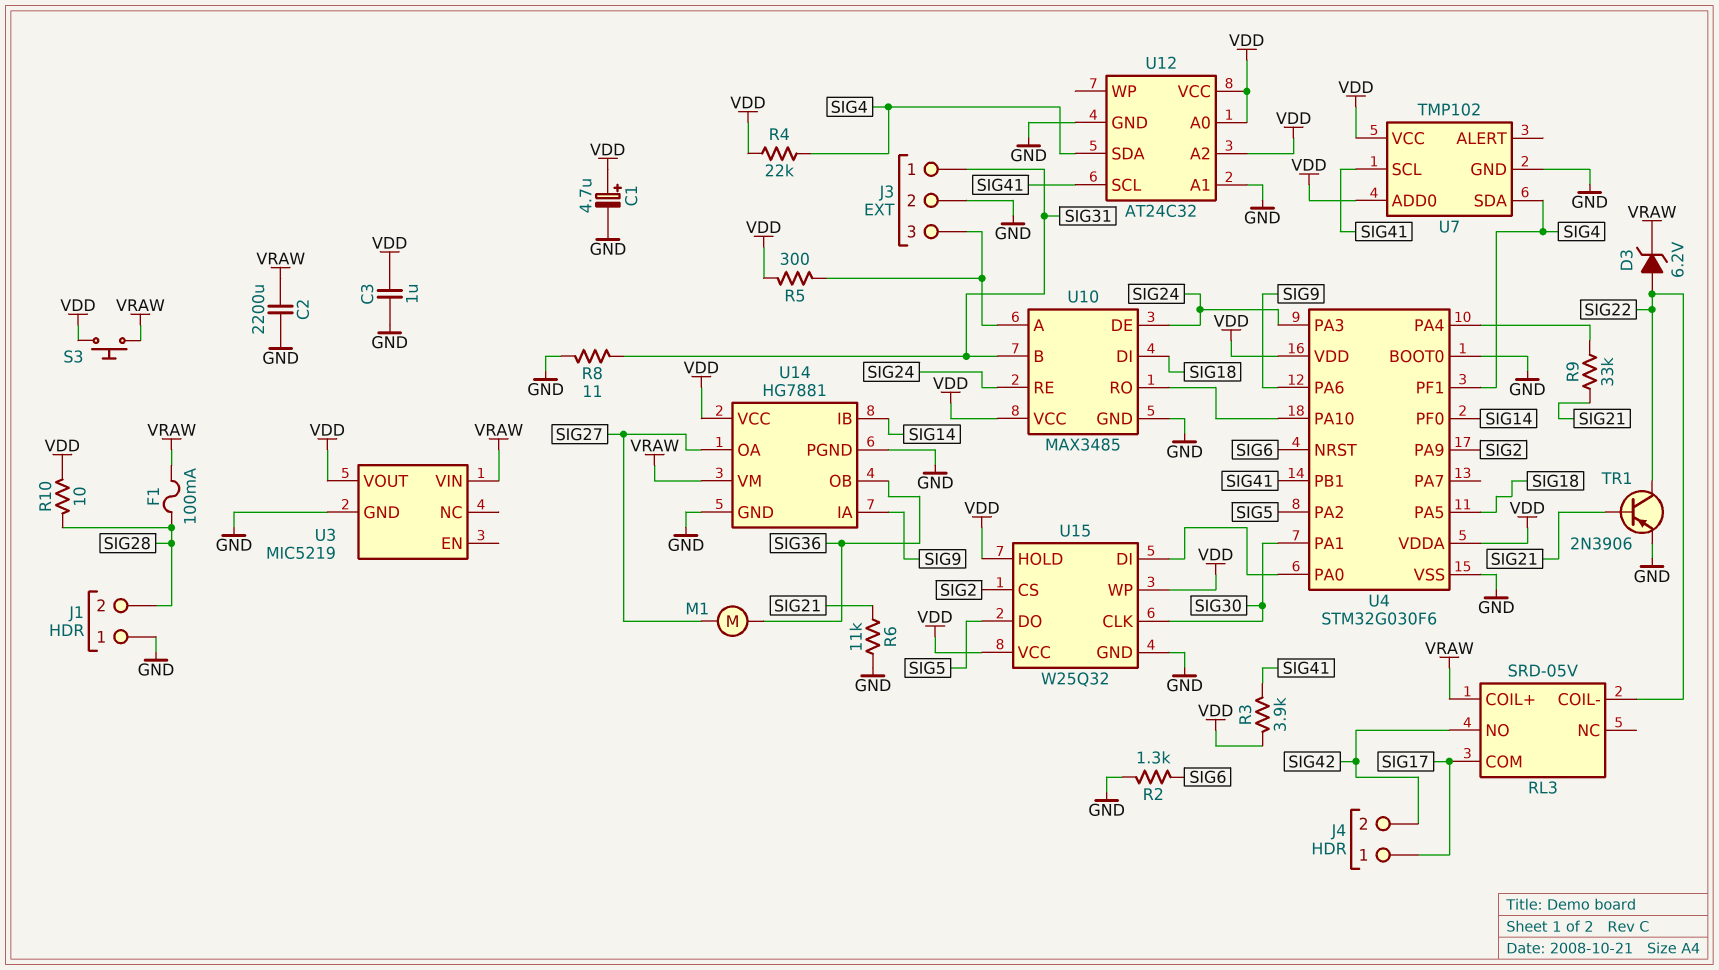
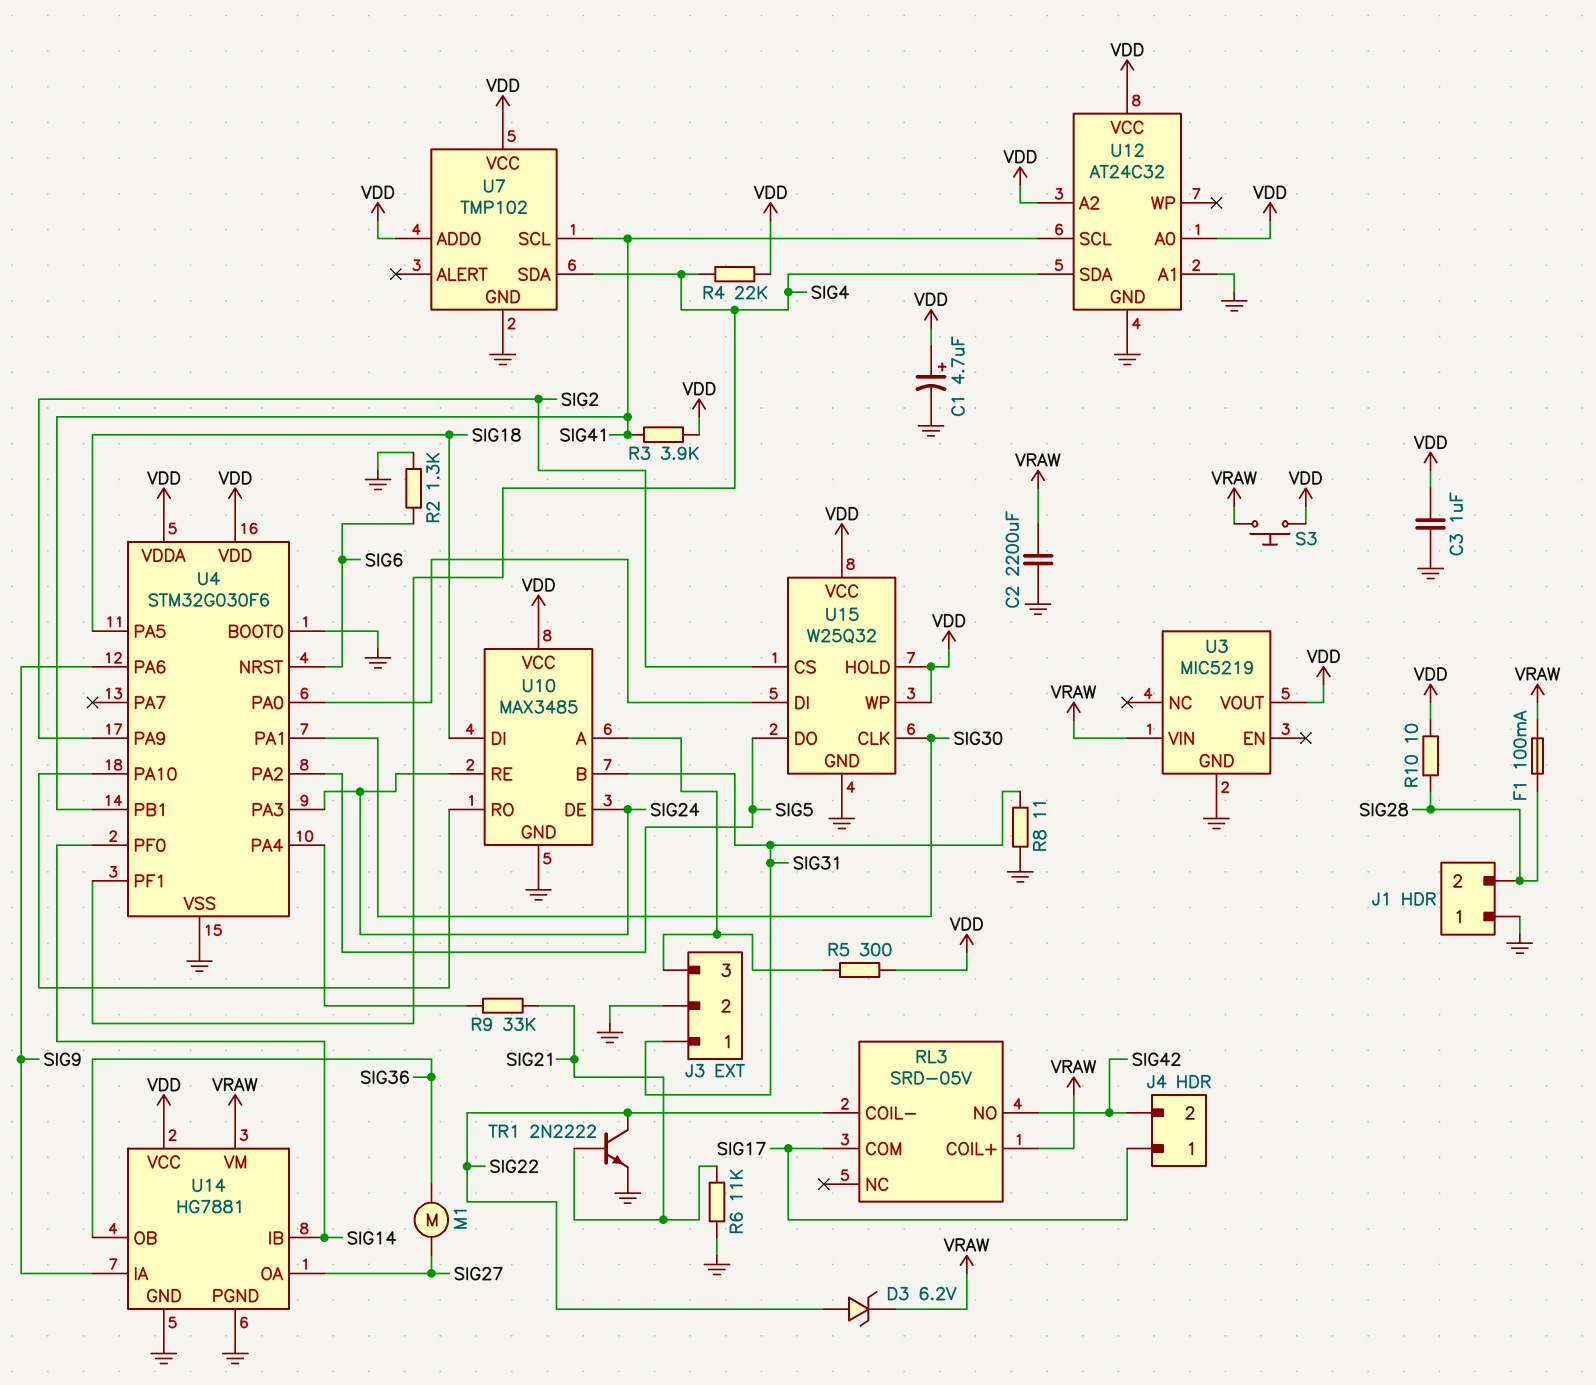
TR1: PNP 2N3906 (B SIG21, C SIG22, E GND) -> NPN 2N2222 (B SIG21, C SIG22, E GND)

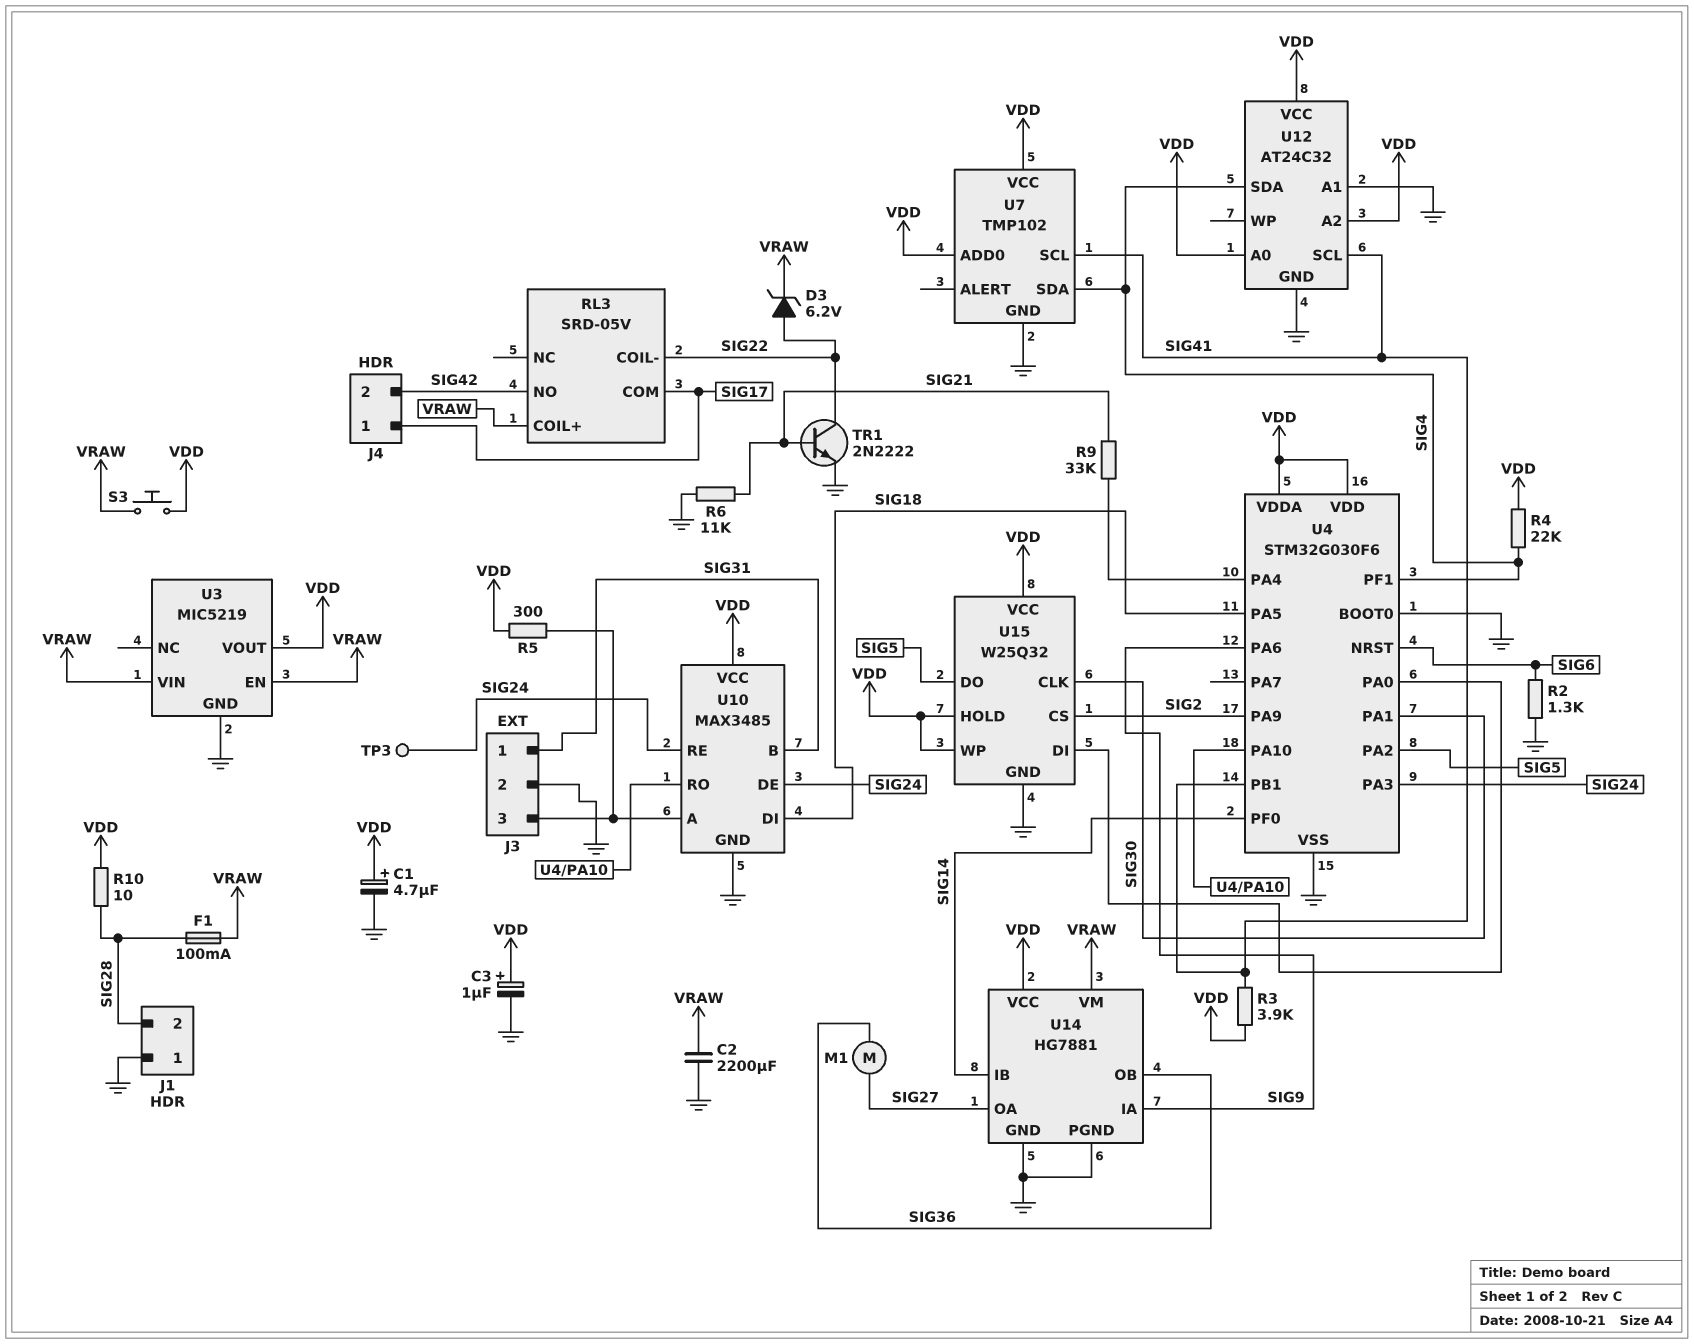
C3: 1uF (GND, VDD) -> 1uF (plus VDD, minus GND)
R8: 11 (GND, SIG31) -> none
TP3: none -> test point (SIG24)
U3 pin EN: none -> VRAW

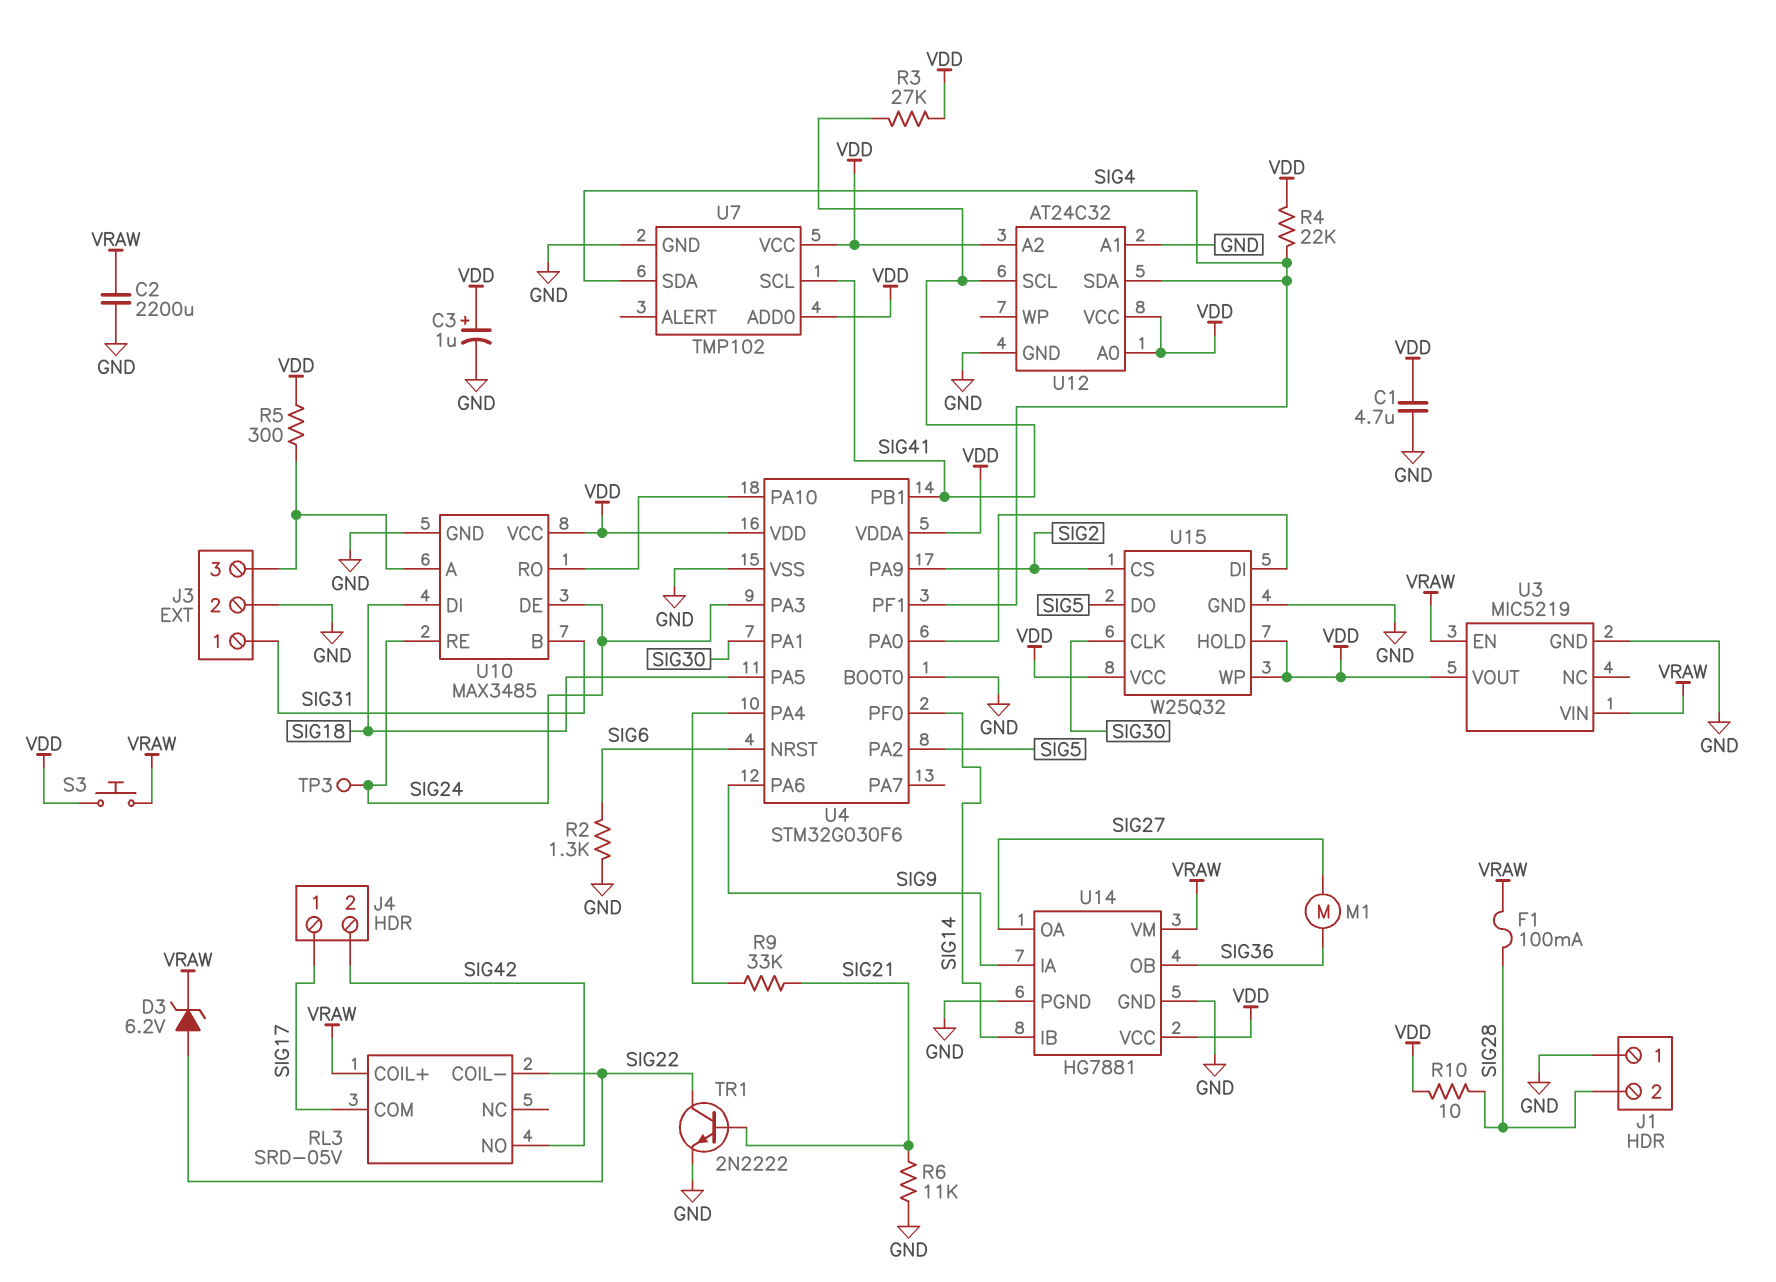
C1: 4.7uF (plus VDD, minus GND) -> 4.7uF (GND, VDD)
R3: 3.9k (SIG41, VDD) -> 27k (SIG41, VDD)

